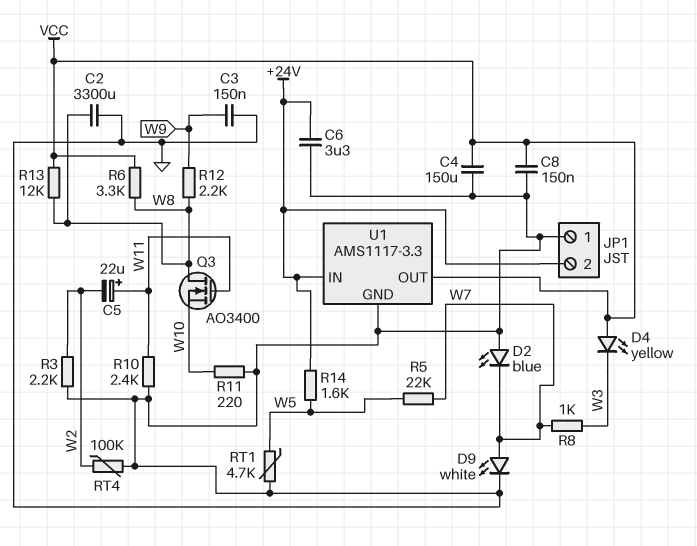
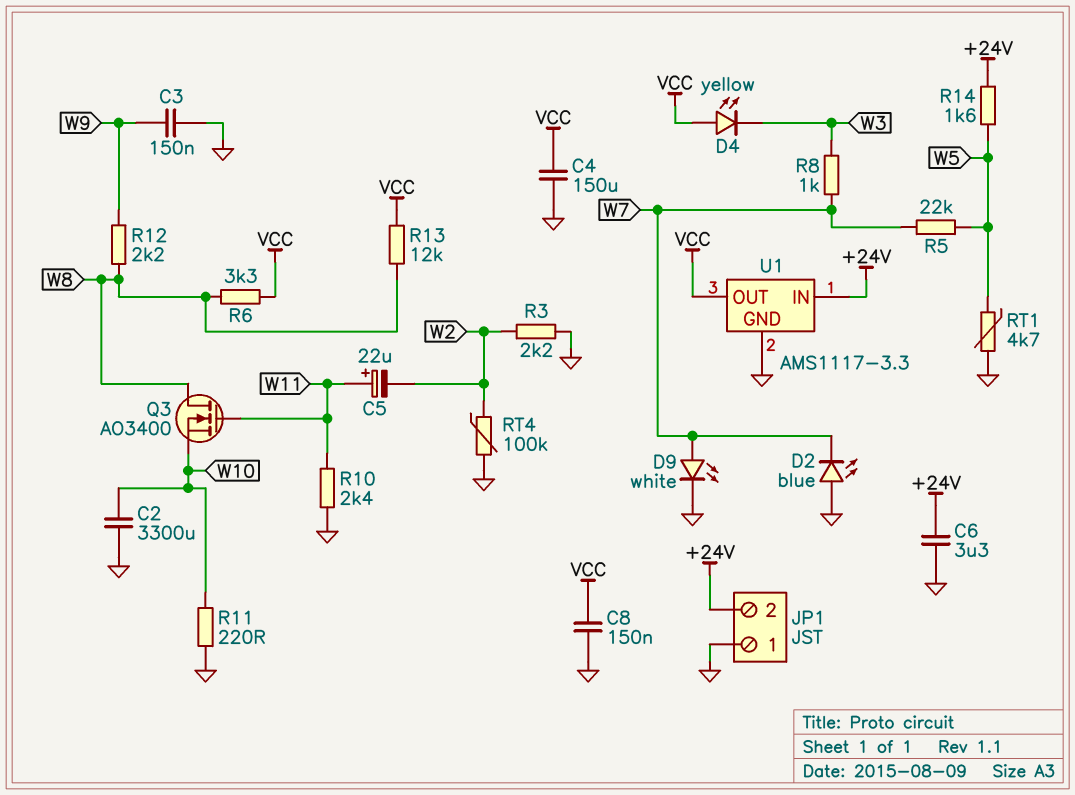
C2: 3300uF (GND, W8) -> 3300uF (GND, W10)

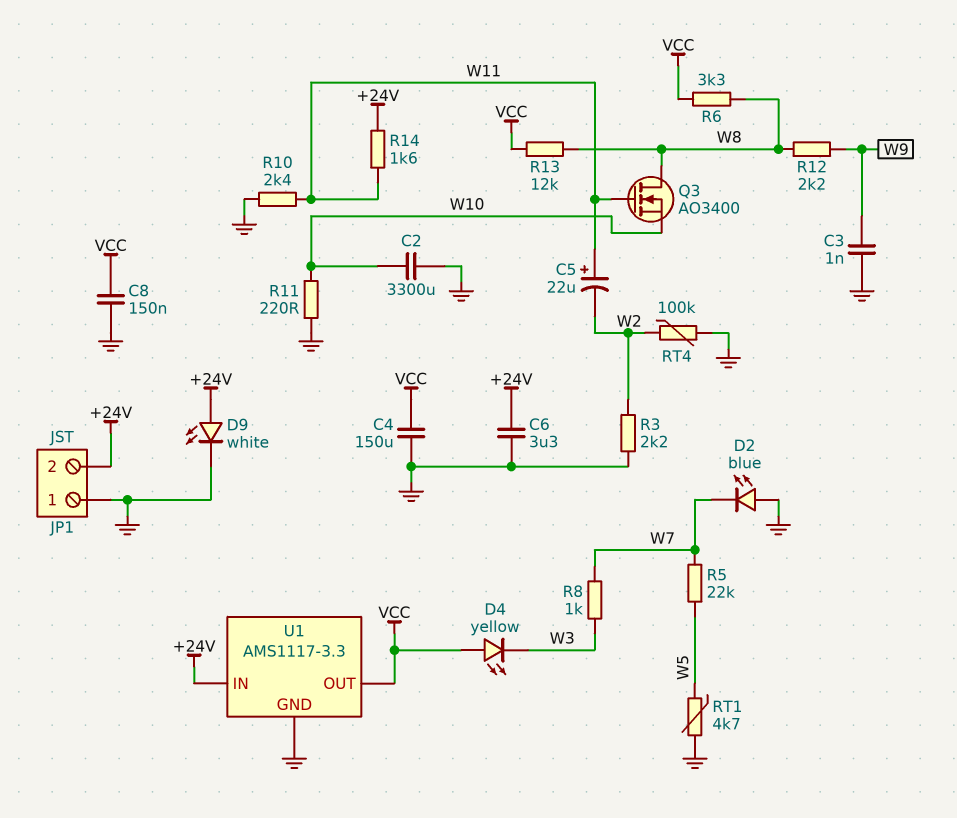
C3: 150nF (GND, W9) -> 1nF (GND, W9)
D9: LED white (A W7, K GND) -> LED white (A +24V, K GND)
R14: 1.6k (+24V, W5) -> 1.6k (+24V, W11)

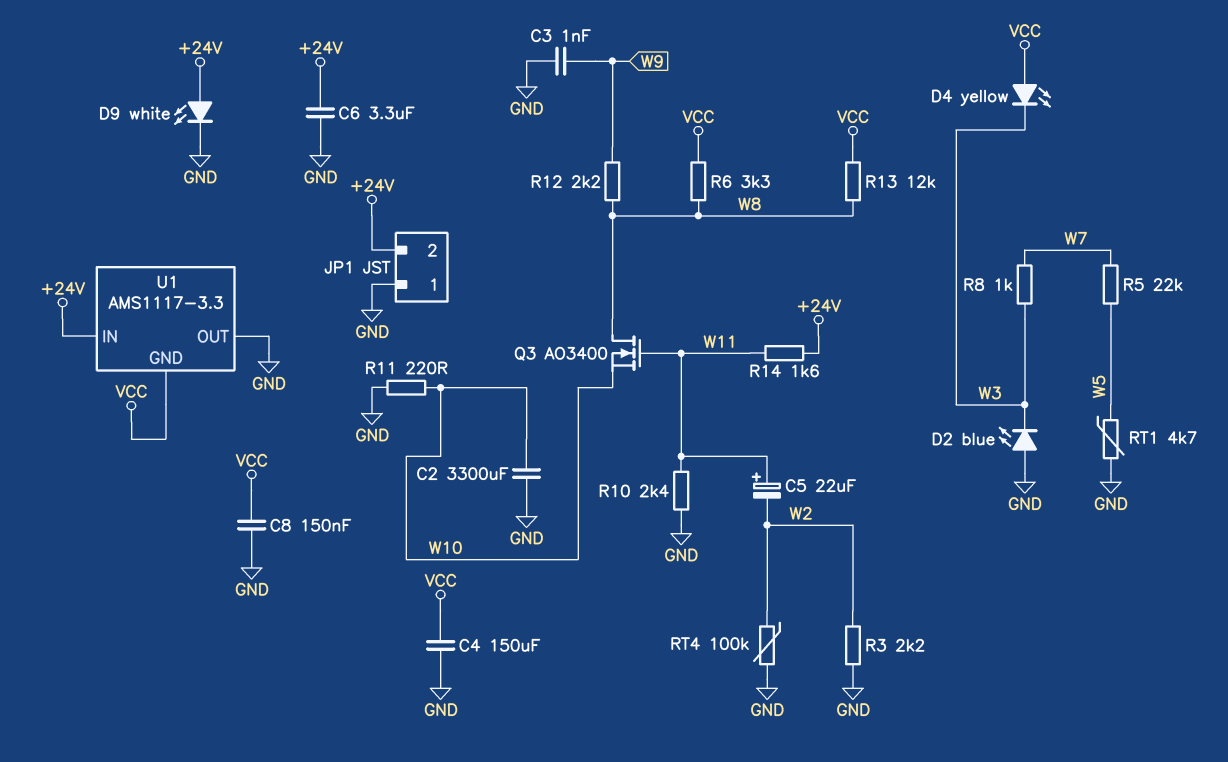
D2: LED blue (A GND, K W7) -> LED blue (A GND, K W3)
U1 pin GND: GND -> VCC
U1 pin OUT: VCC -> GND

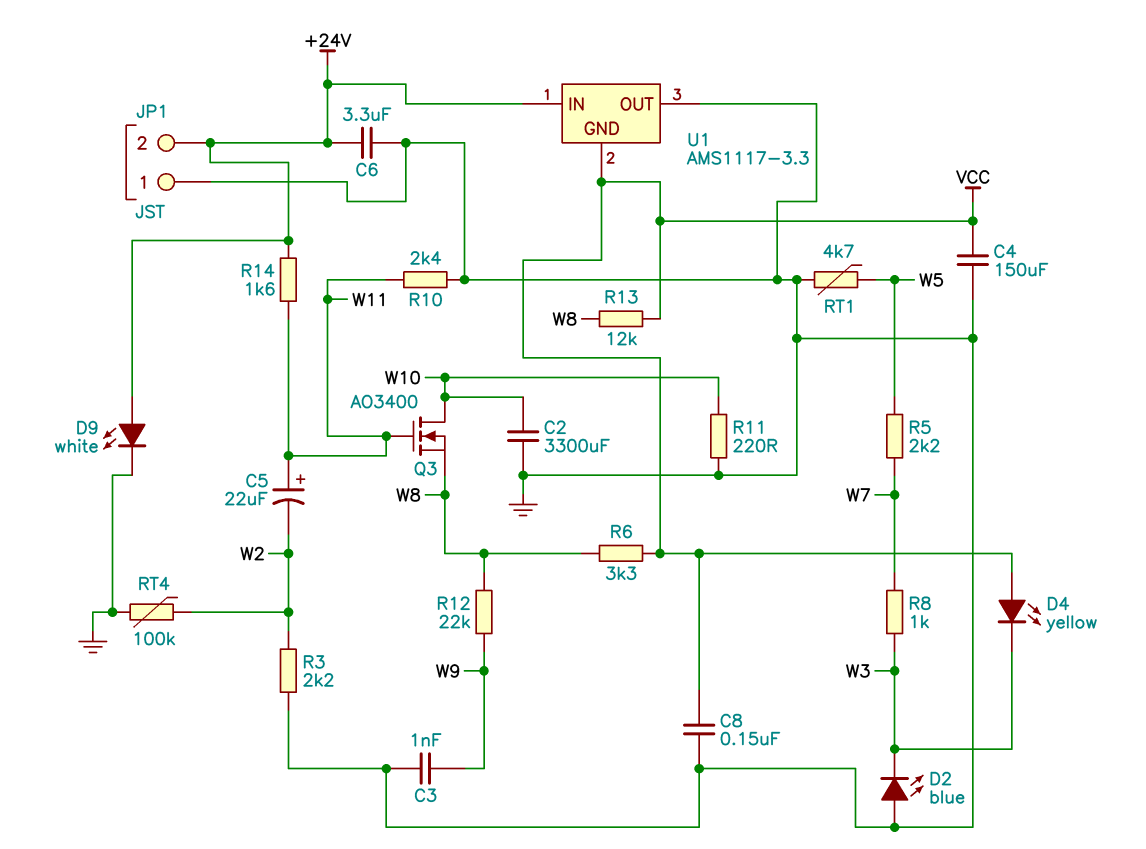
Q3: NMOS AO3400 (G W11, D W8, S W10) -> NMOS AO3400 (G W11, D W10, S W8)
R5: 22k (W5, W7) -> 2.2k (W5, W7)
R12: 2.2k (W8, W9) -> 22k (W8, W9)

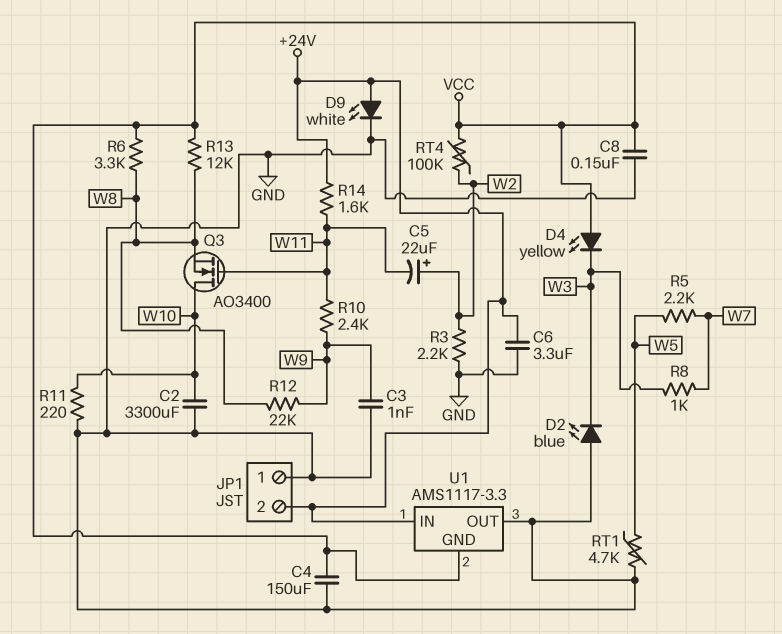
C5: 22uF (plus W11, minus W2) -> 22uF (plus W2, minus W11)
R10: 2.4k (GND, W11) -> 2.4k (W9, W11)
RT4: 100k (GND, W2) -> 100k (VCC, W2)

